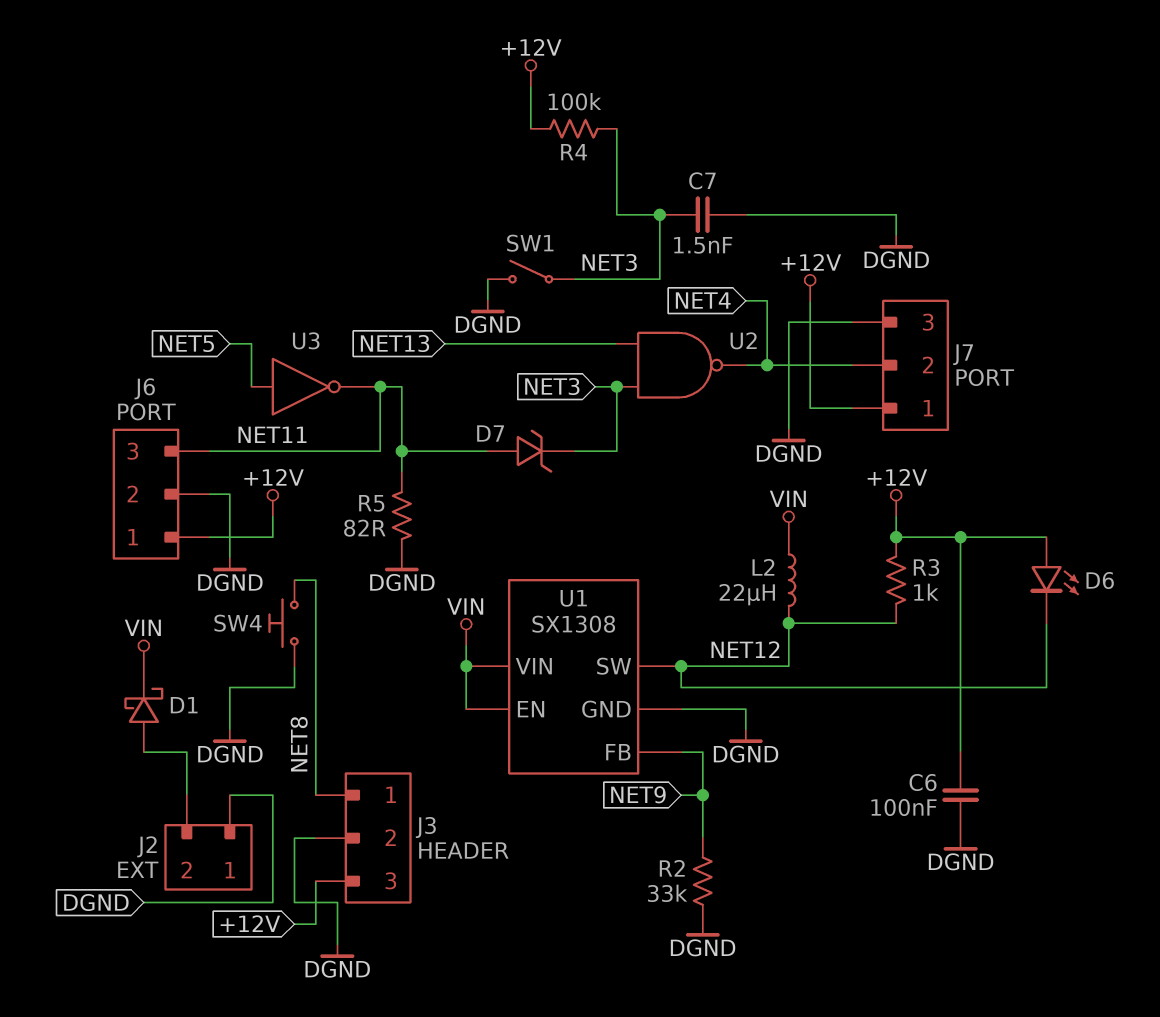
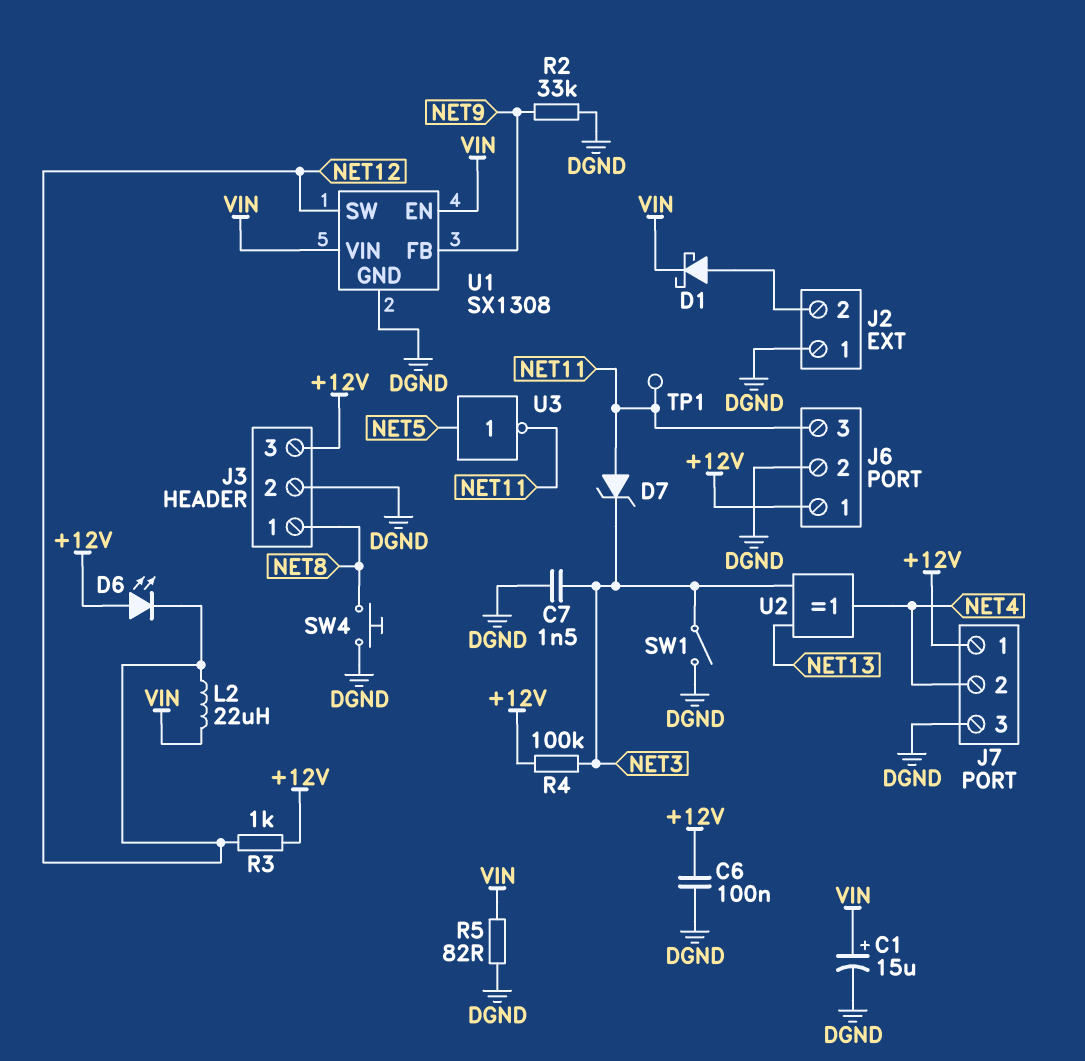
C1: none -> 15uF (plus VIN, minus DGND)
R5: 82 (DGND, NET11) -> 82 (DGND, VIN)
TP1: none -> test point (NET11)
U2: NAND (in NET3, in NET13, out NET4) -> XOR (in NET3, in NET13, out NET4)

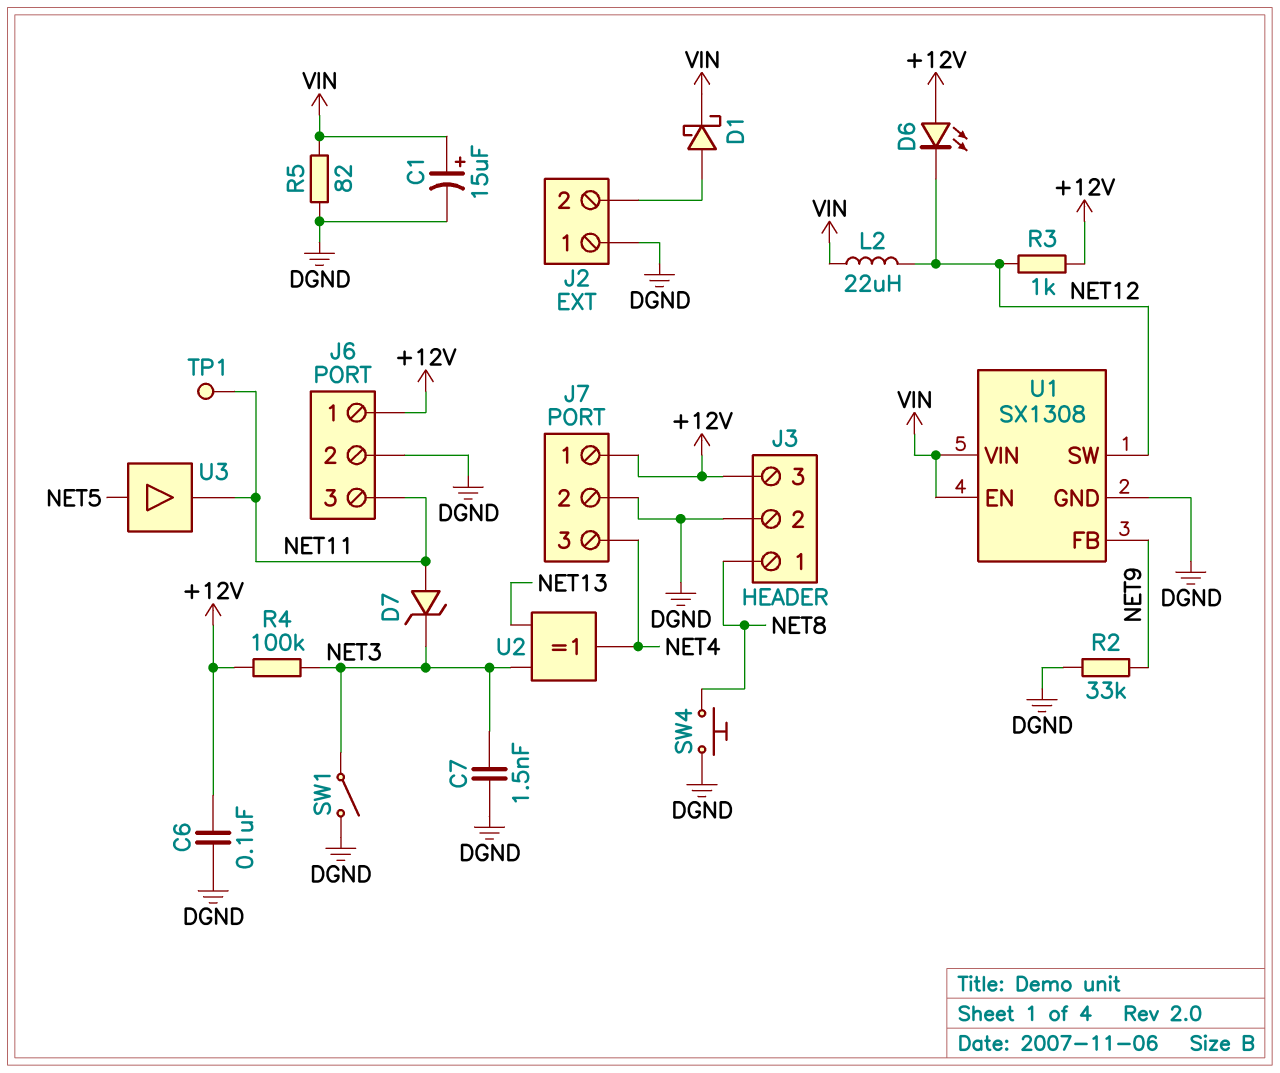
J7 pin 2: NET4 -> DGND
J7 pin 3: DGND -> NET4
U3: NOT (in NET5, out NET11) -> buffer (in NET5, out NET11)

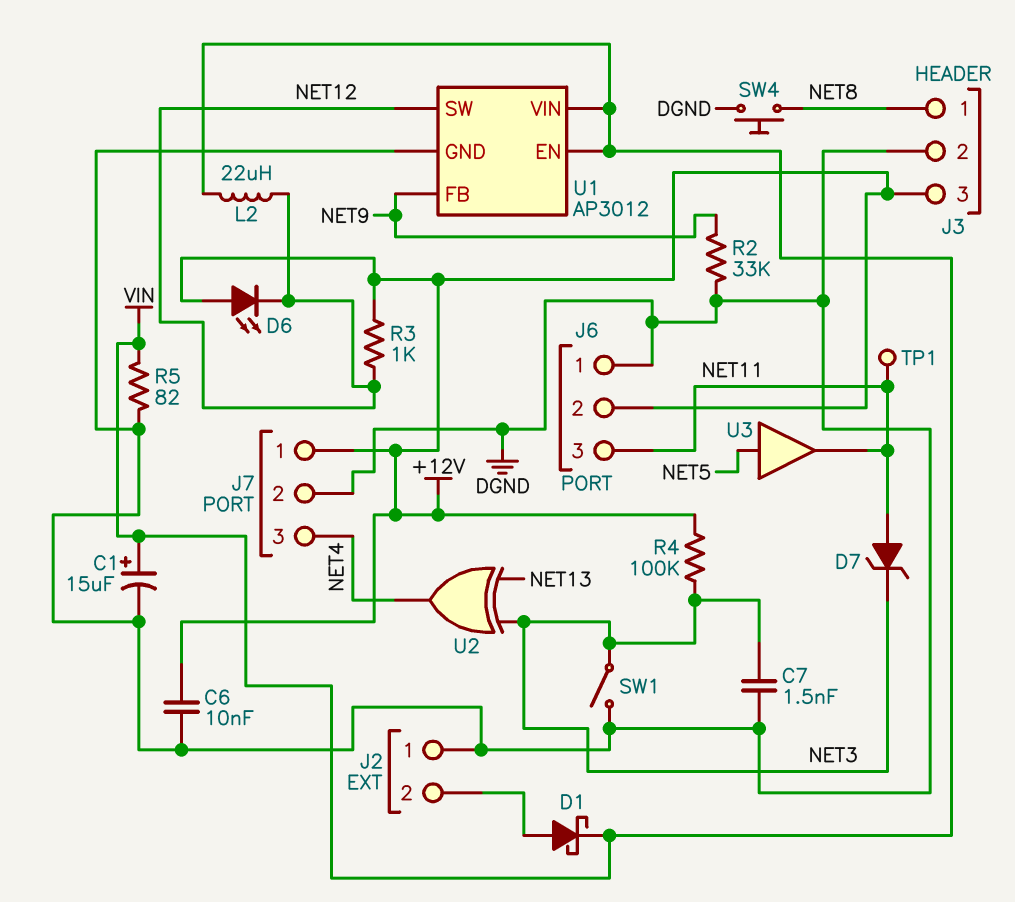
C6: 100nF (+12V, DGND) -> 10nF (+12V, DGND)
J6 pin 1: +12V -> DGND
J6 pin 2: DGND -> +12V
U1: SX1308 -> AP3012

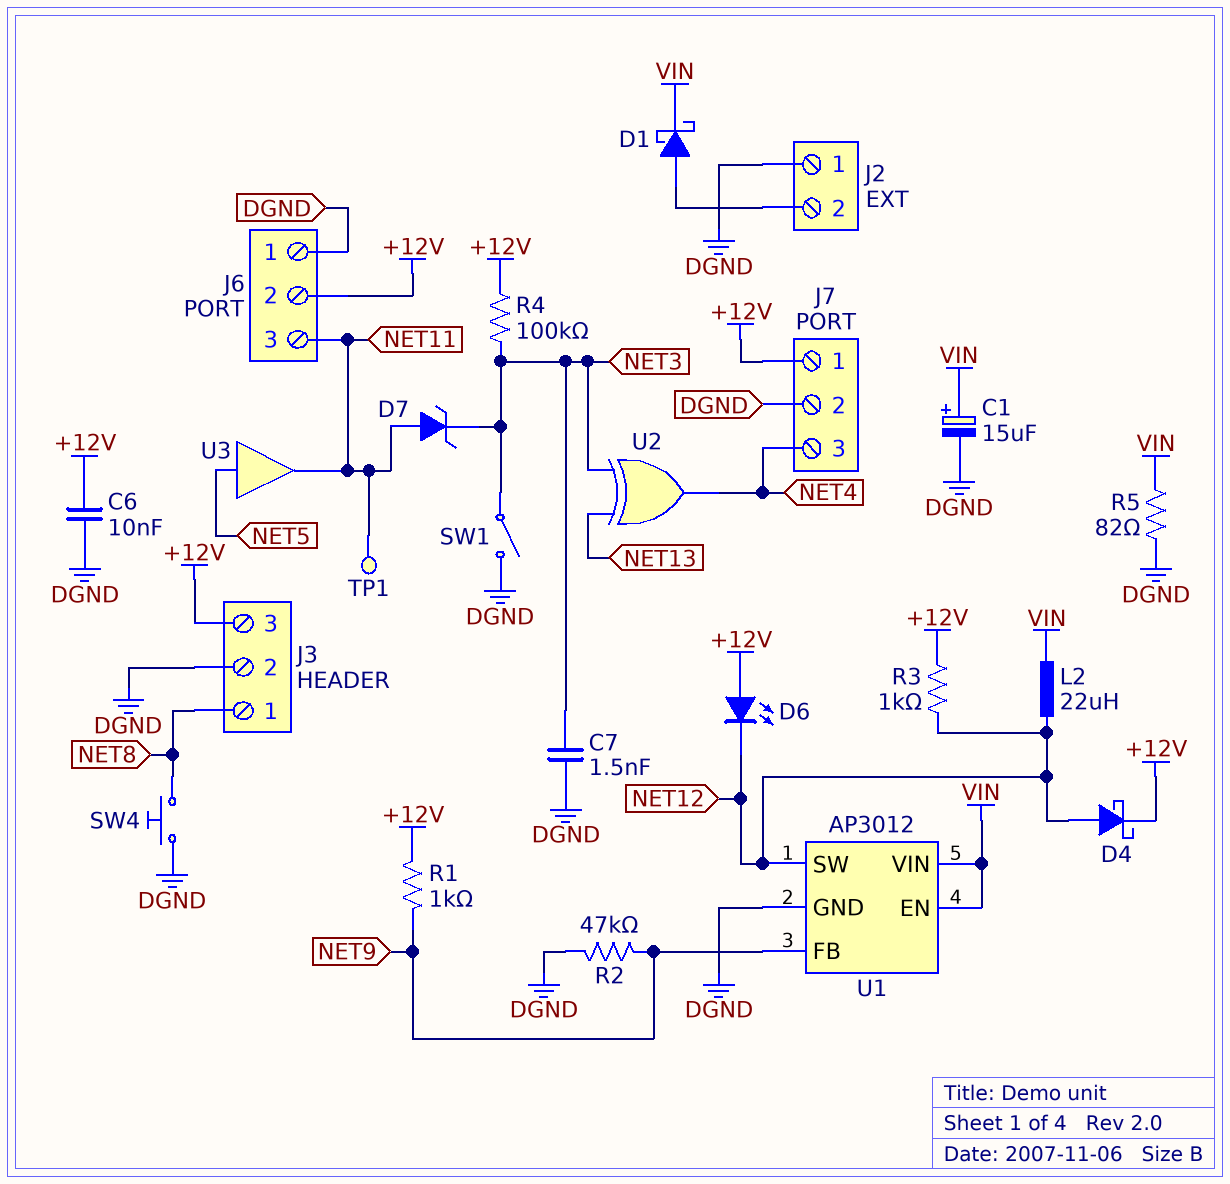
D4: none -> schottky (A NET12, K +12V)
R1: none -> 1k (+12V, NET9)
R2: 33k (DGND, NET9) -> 47k (DGND, NET9)

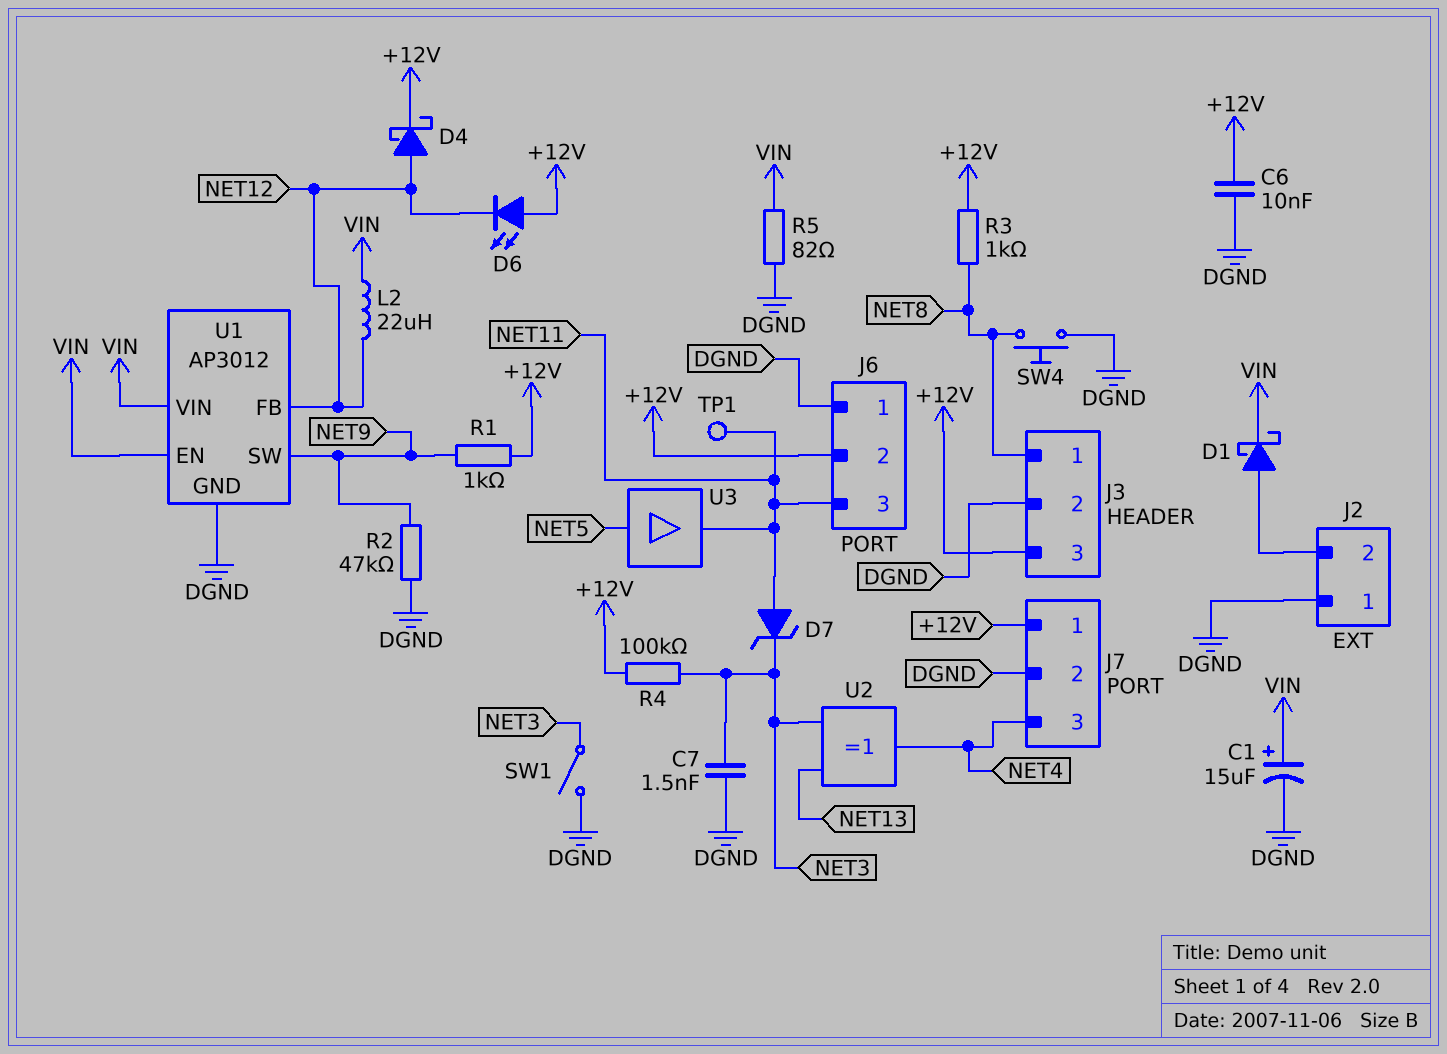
R3: 1k (+12V, NET12) -> 1k (+12V, NET8)
U1 pin FB: NET9 -> NET12
U1 pin SW: NET12 -> NET9

